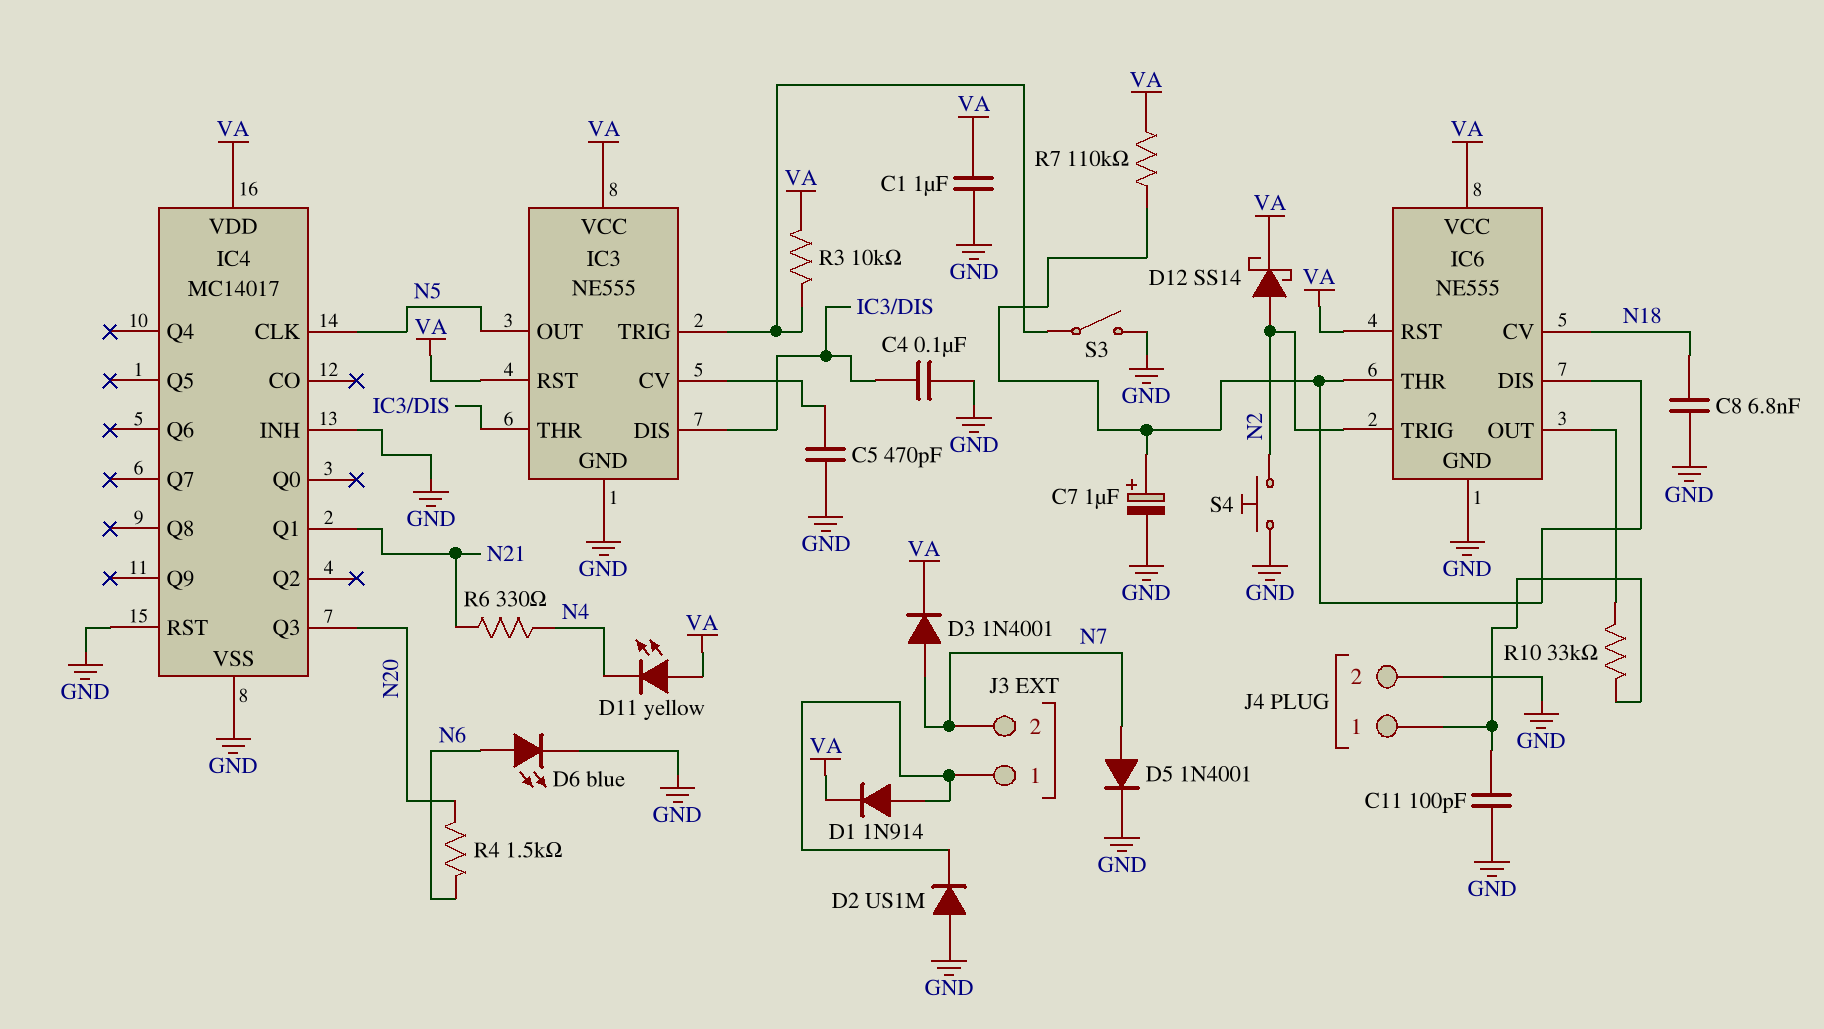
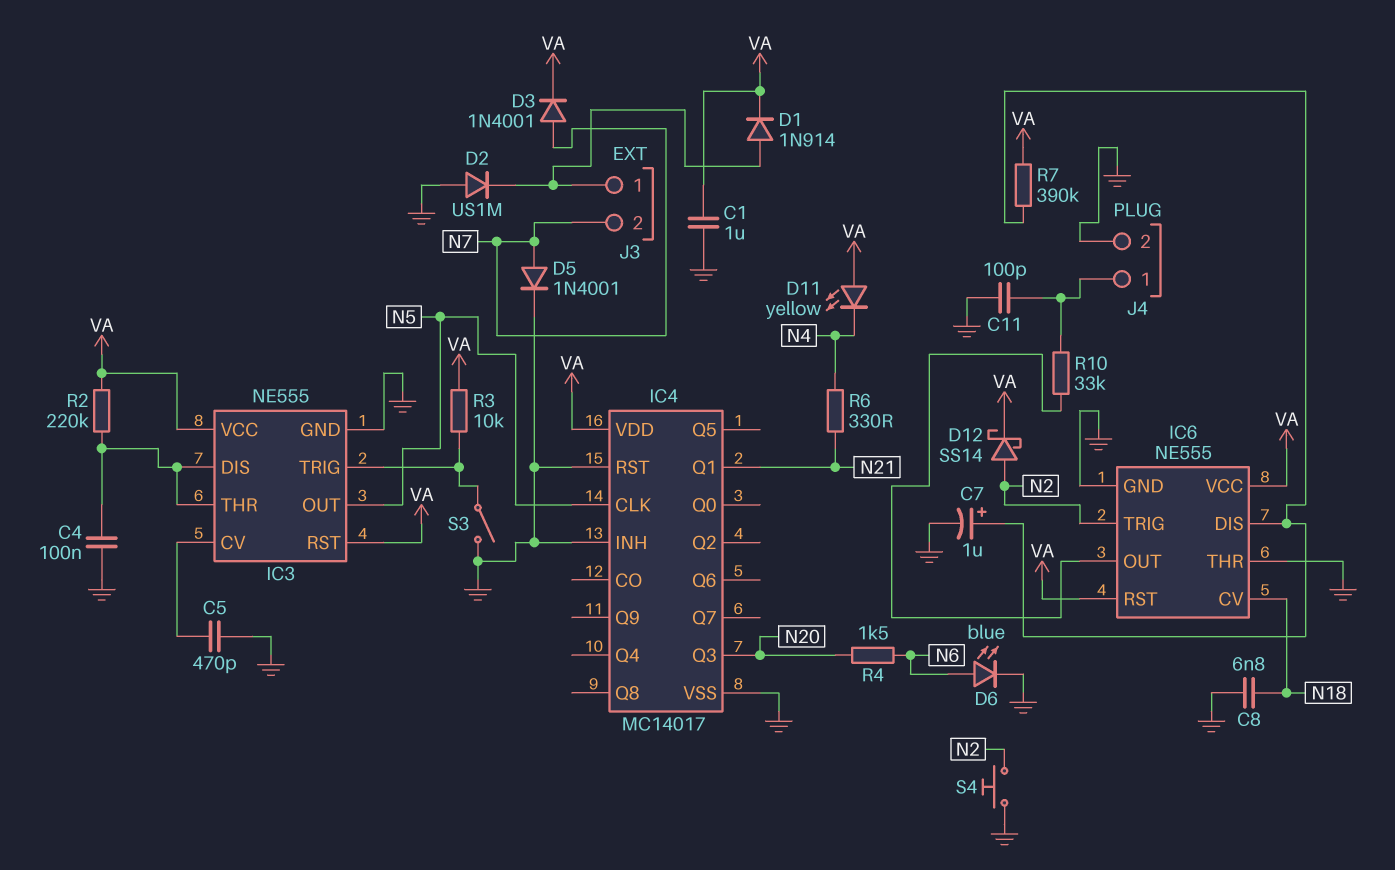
IC6 pin THR: IC6/DIS -> GND
R2: none -> 220k (IC3/DIS, VA)
R7: 110k (IC6/DIS, VA) -> 390k (IC6/DIS, VA)

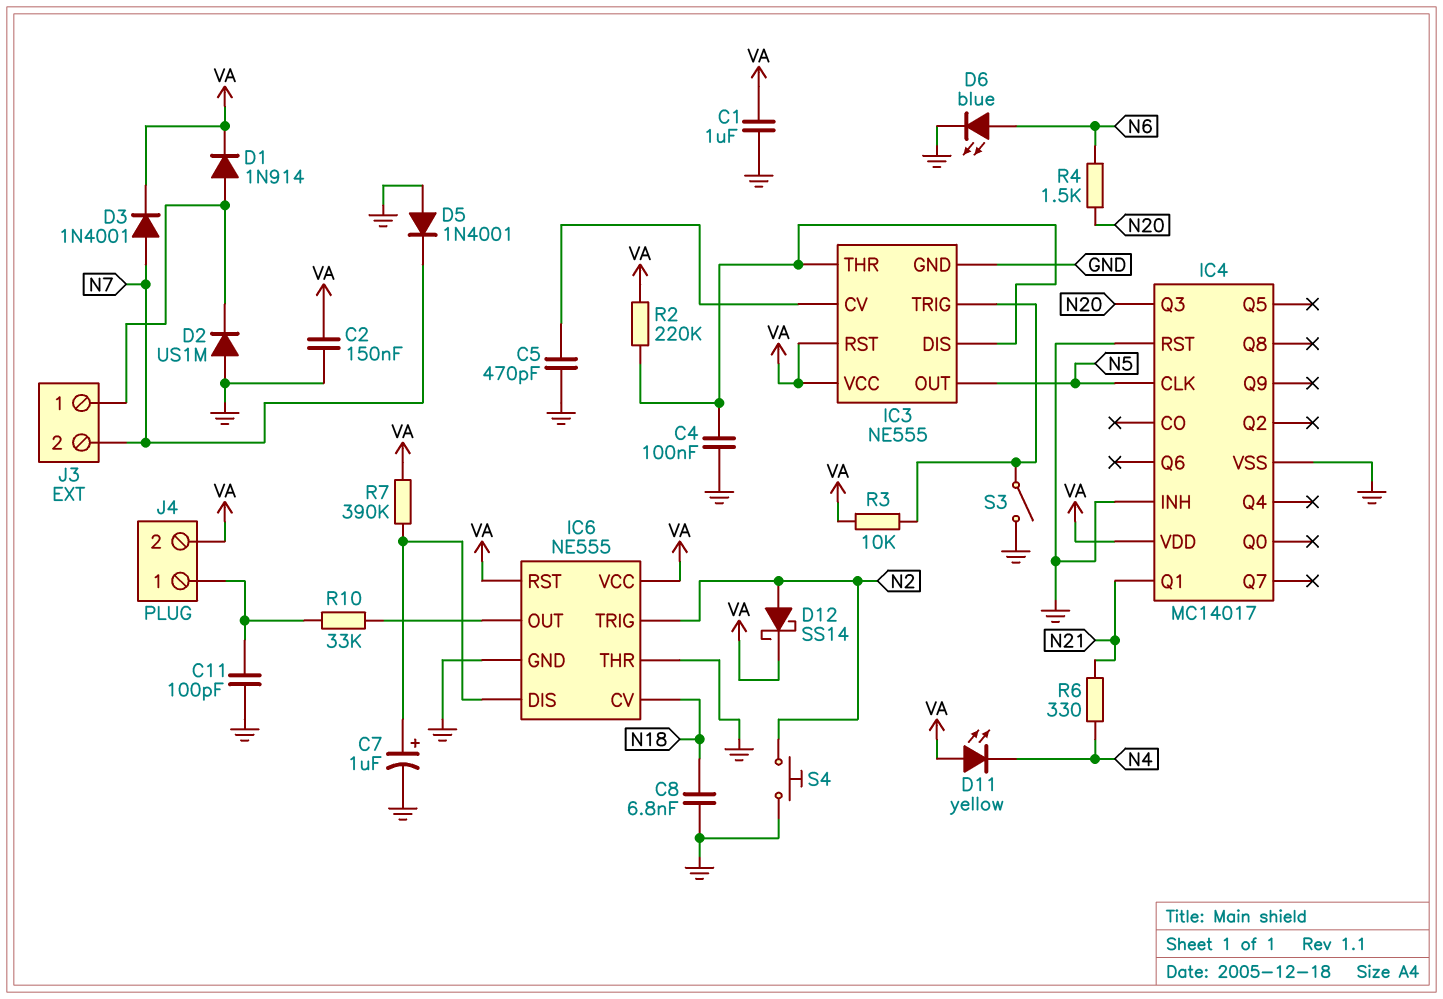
C2: none -> 150nF (GND, VA)
D5: diode 1N4001 (A N7, K GND) -> diode 1N4001 (A GND, K N7)
J4 pin 2: GND -> VA

